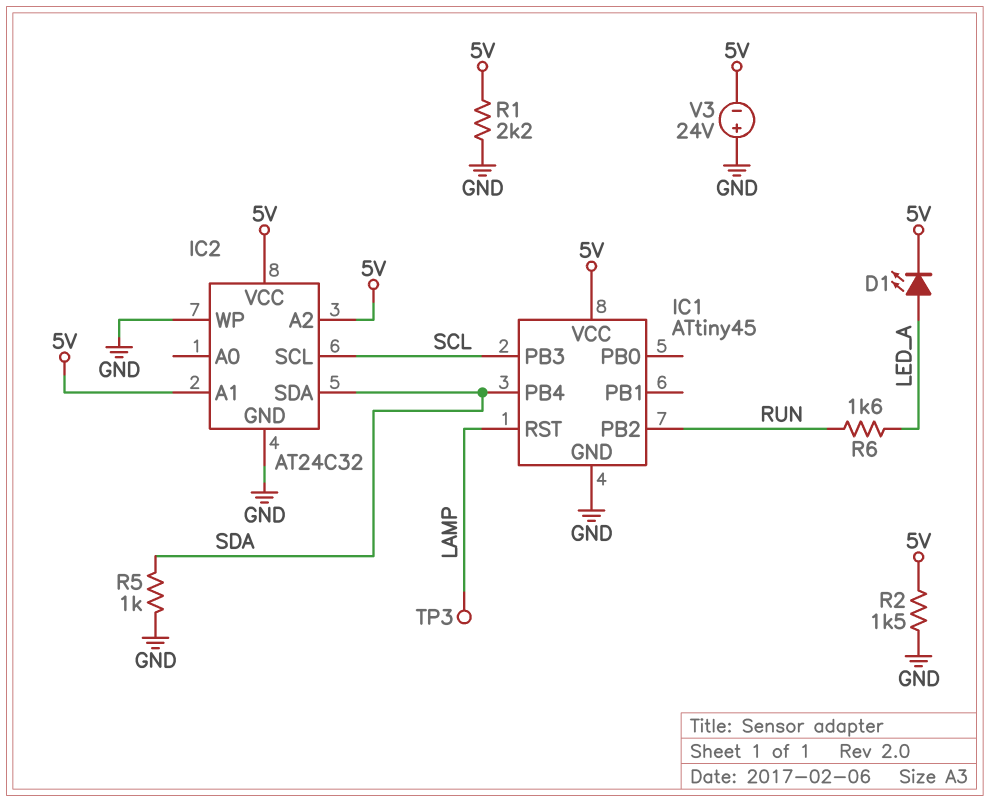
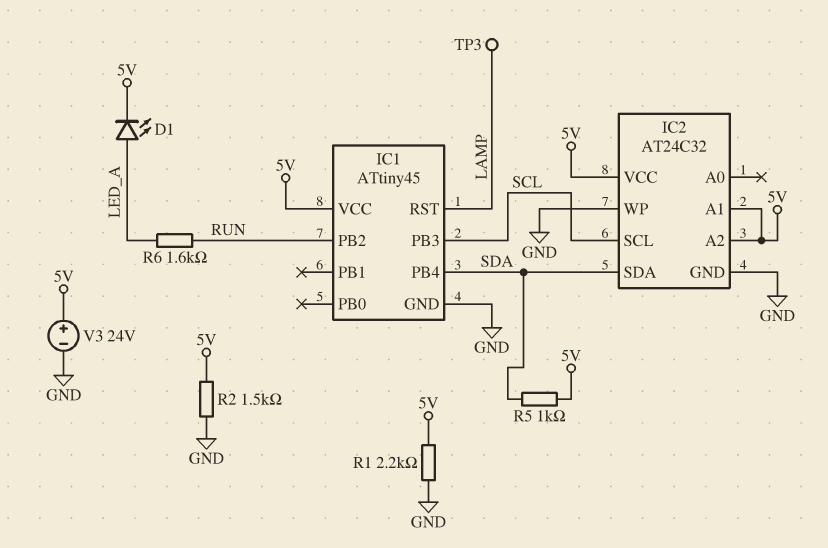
R5: 1k (GND, SDA) -> 1k (5V, SDA)
V3: 24V (plus GND, minus 5V) -> 24V (plus 5V, minus GND)

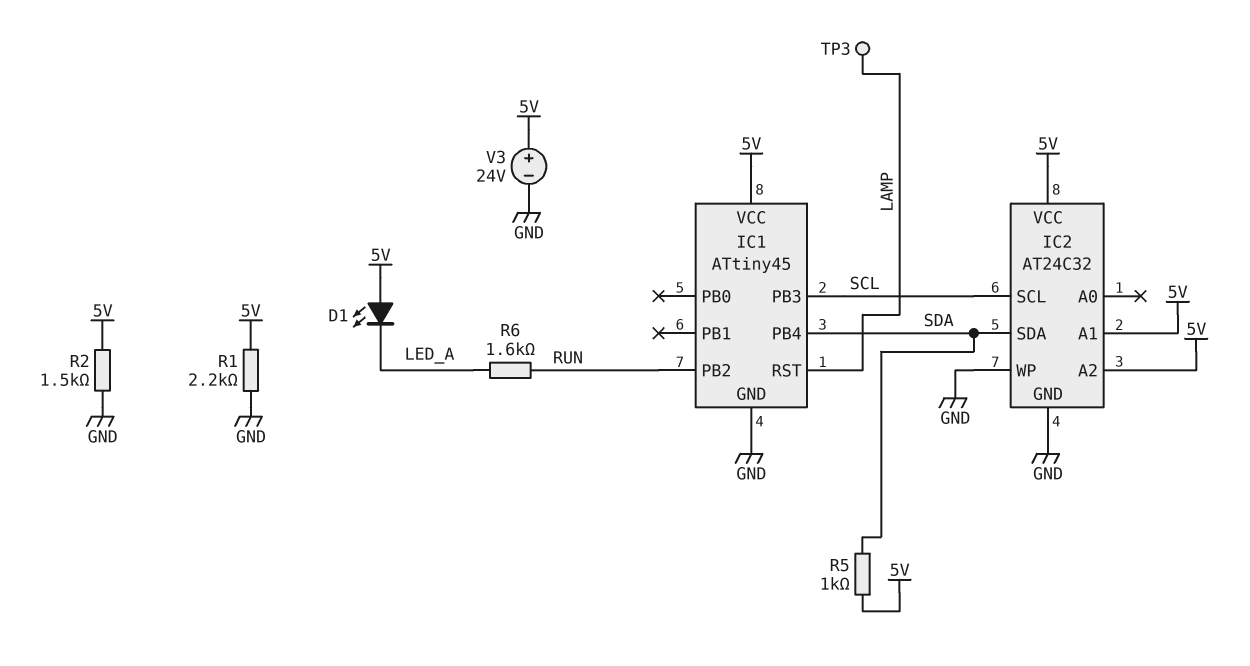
D1: LED (A LED_A, K 5V) -> LED (A 5V, K LED_A)

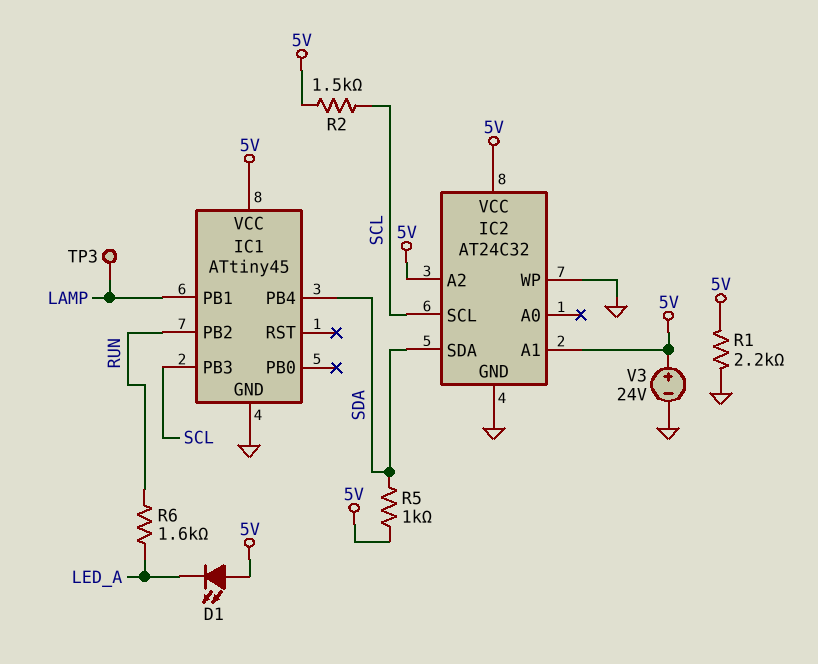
IC1 pin PB1: none -> LAMP
IC1 pin RST: LAMP -> none
R2: 1.5k (5V, GND) -> 1.5k (5V, SCL)

